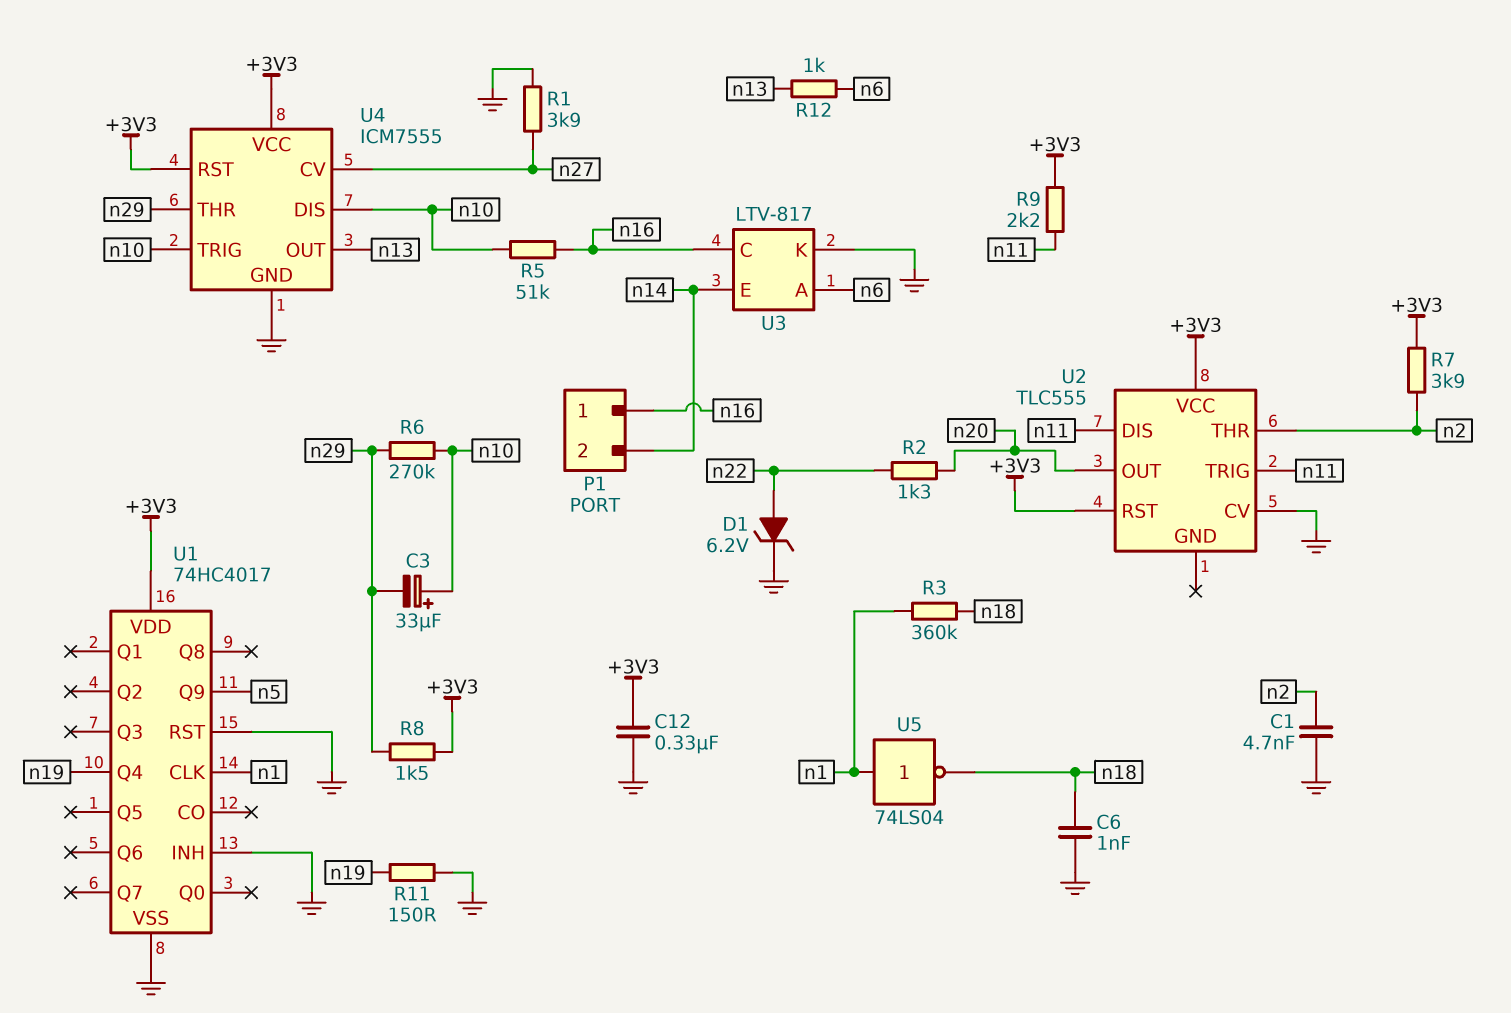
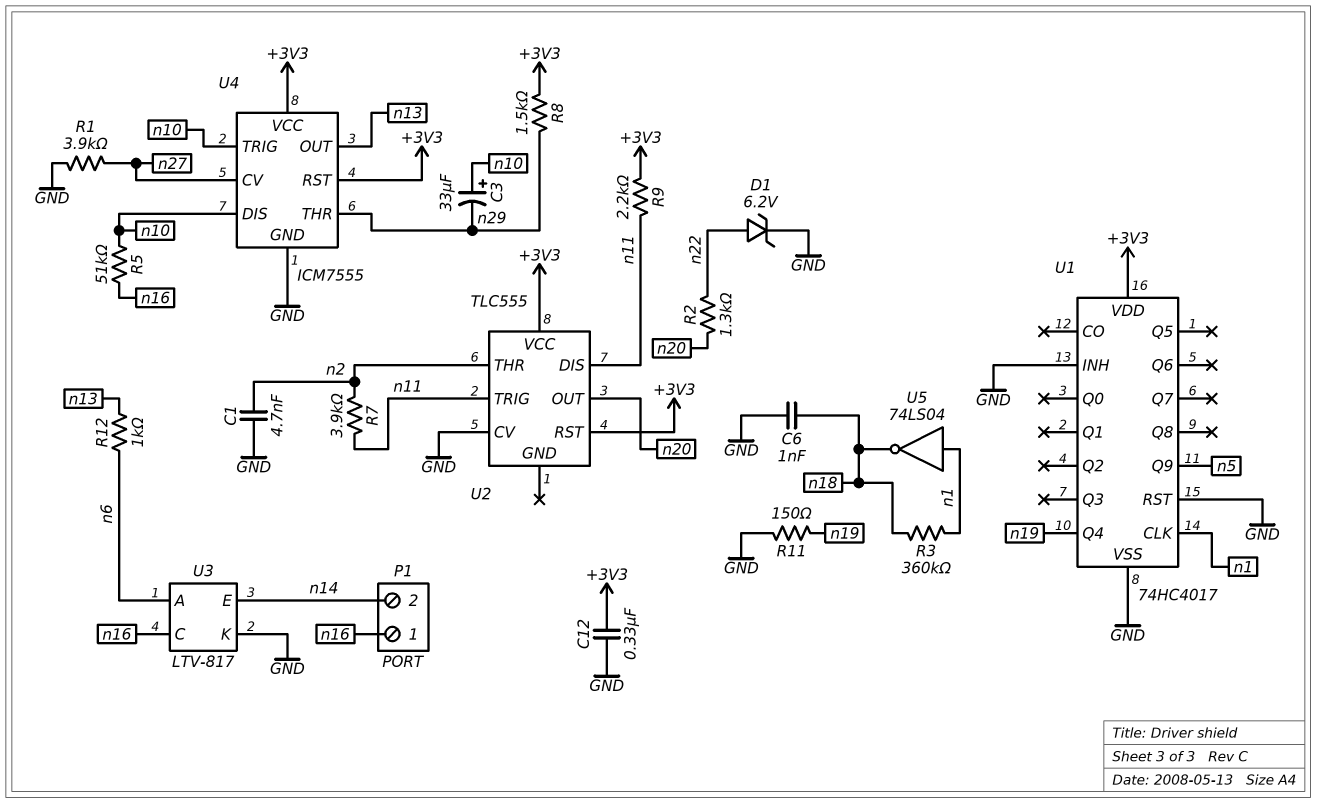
R6: 270k (n10, n29) -> none
R7: 3.9k (+3V3, n2) -> 3.9k (n2, n11)

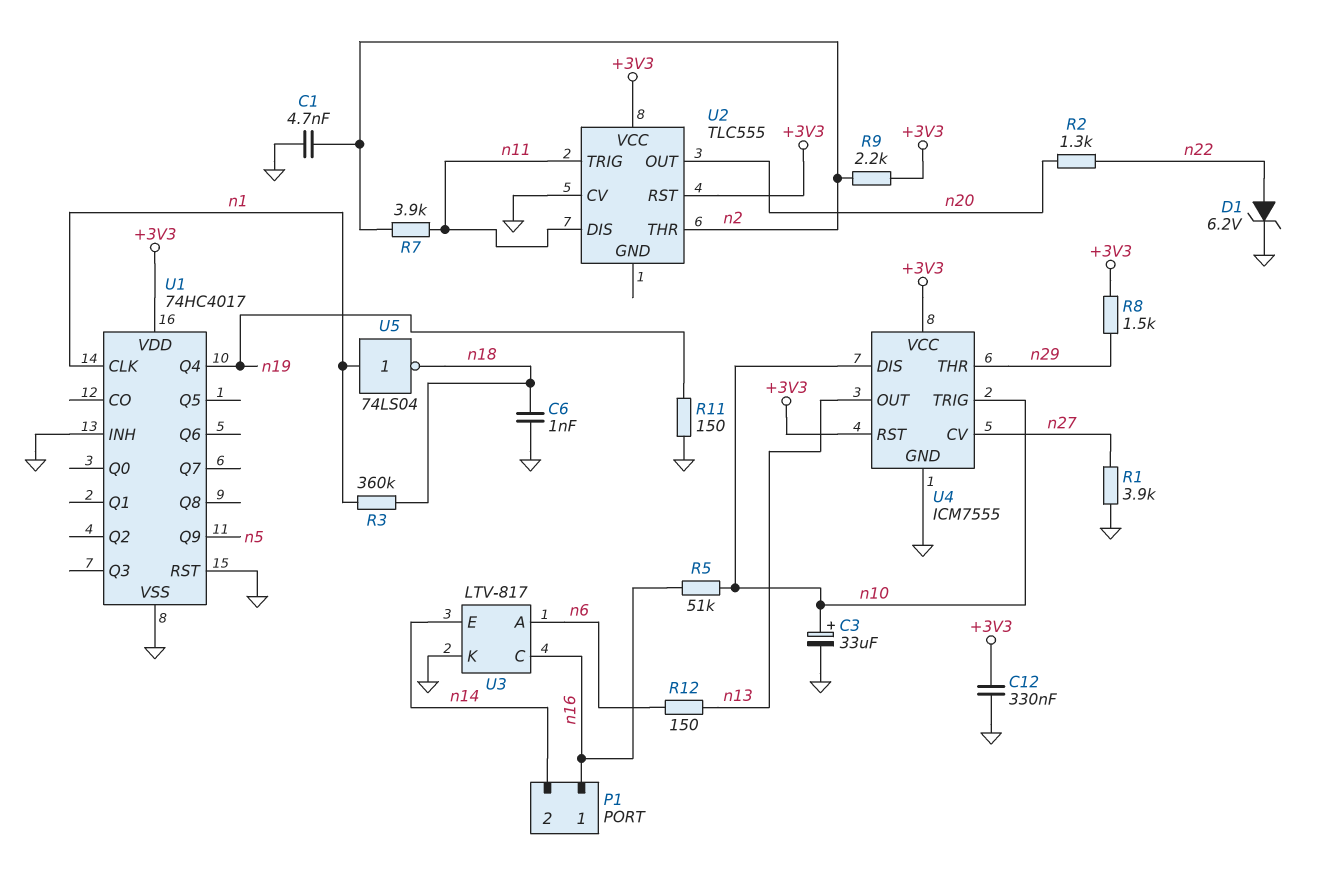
C3: 33uF (plus n10, minus n29) -> 33uF (plus n10, minus GND)
R9: 2.2k (+3V3, n11) -> 2.2k (+3V3, n2)
R12: 1k (n6, n13) -> 150 (n6, n13)

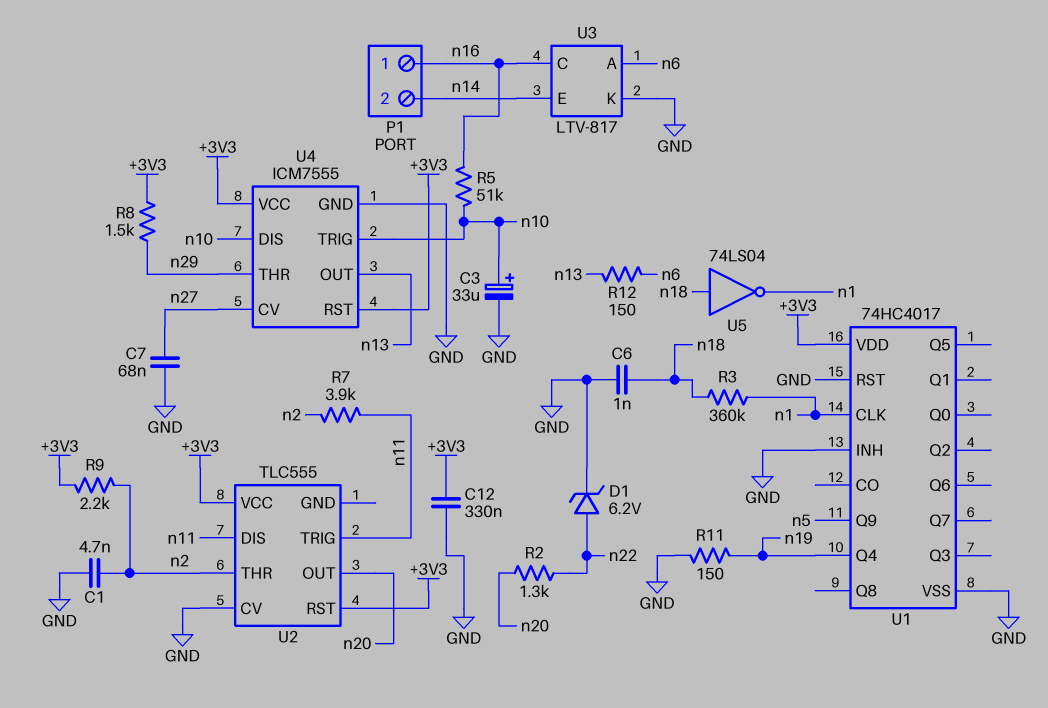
C7: none -> 68nF (GND, n27)
R1: 3.9k (GND, n27) -> none
U5: NOT 74LS04 (in n1, out n18) -> NOT 74LS04 (in n18, out n1)

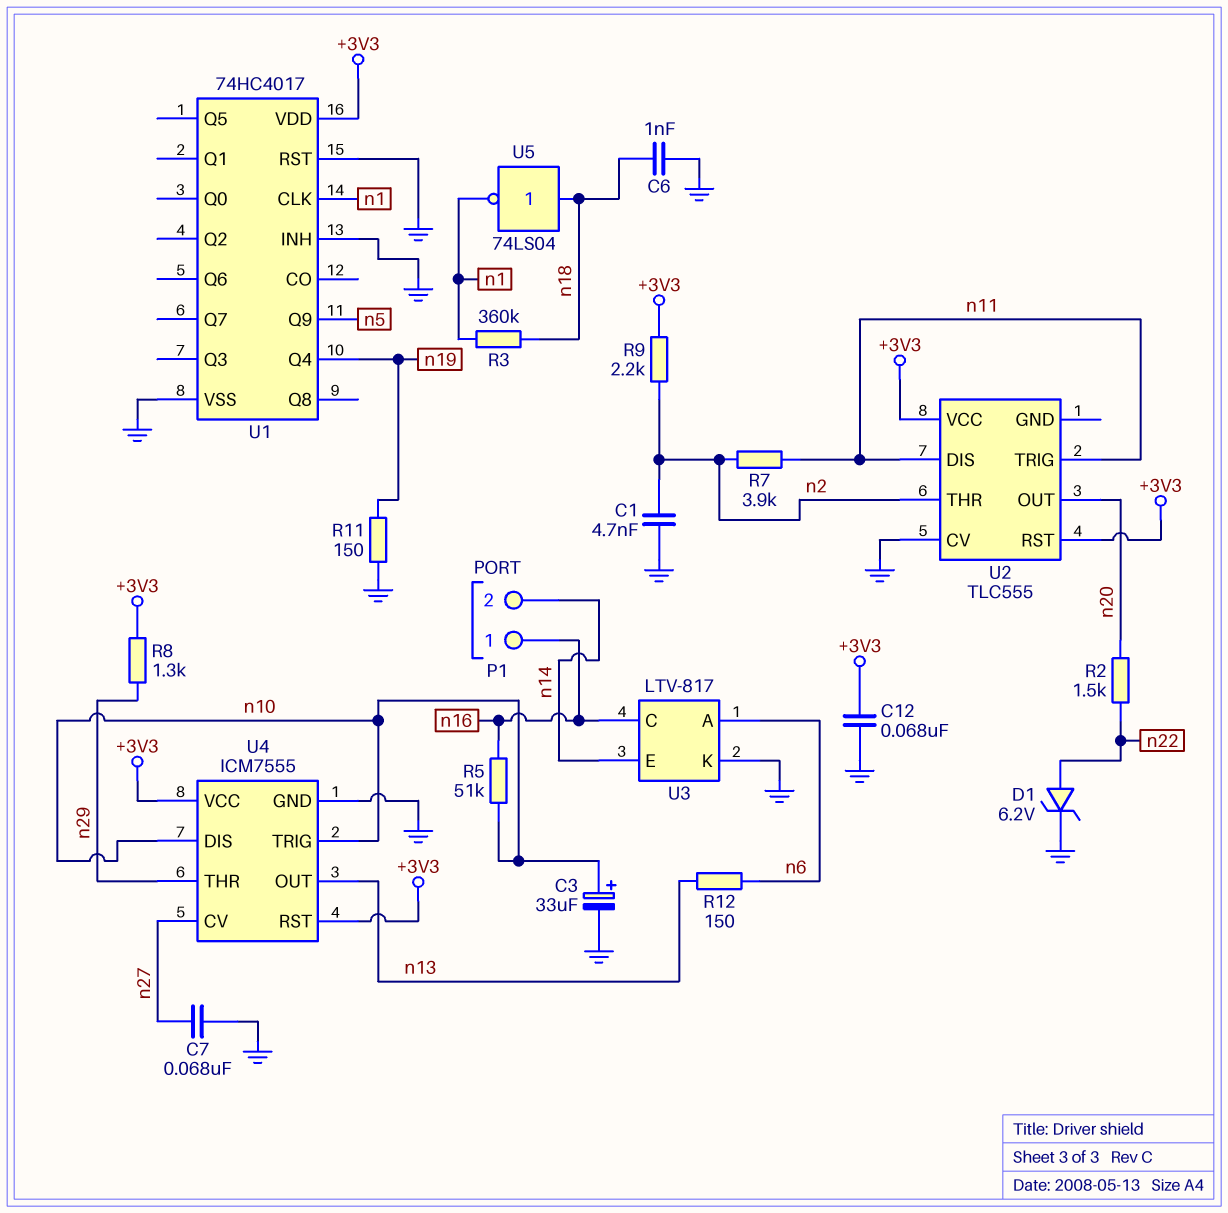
C12: 330nF (+3V3, GND) -> 68nF (+3V3, GND)
R2: 1.3k (n20, n22) -> 1.5k (n20, n22)
R8: 1.5k (+3V3, n29) -> 1.3k (+3V3, n29)

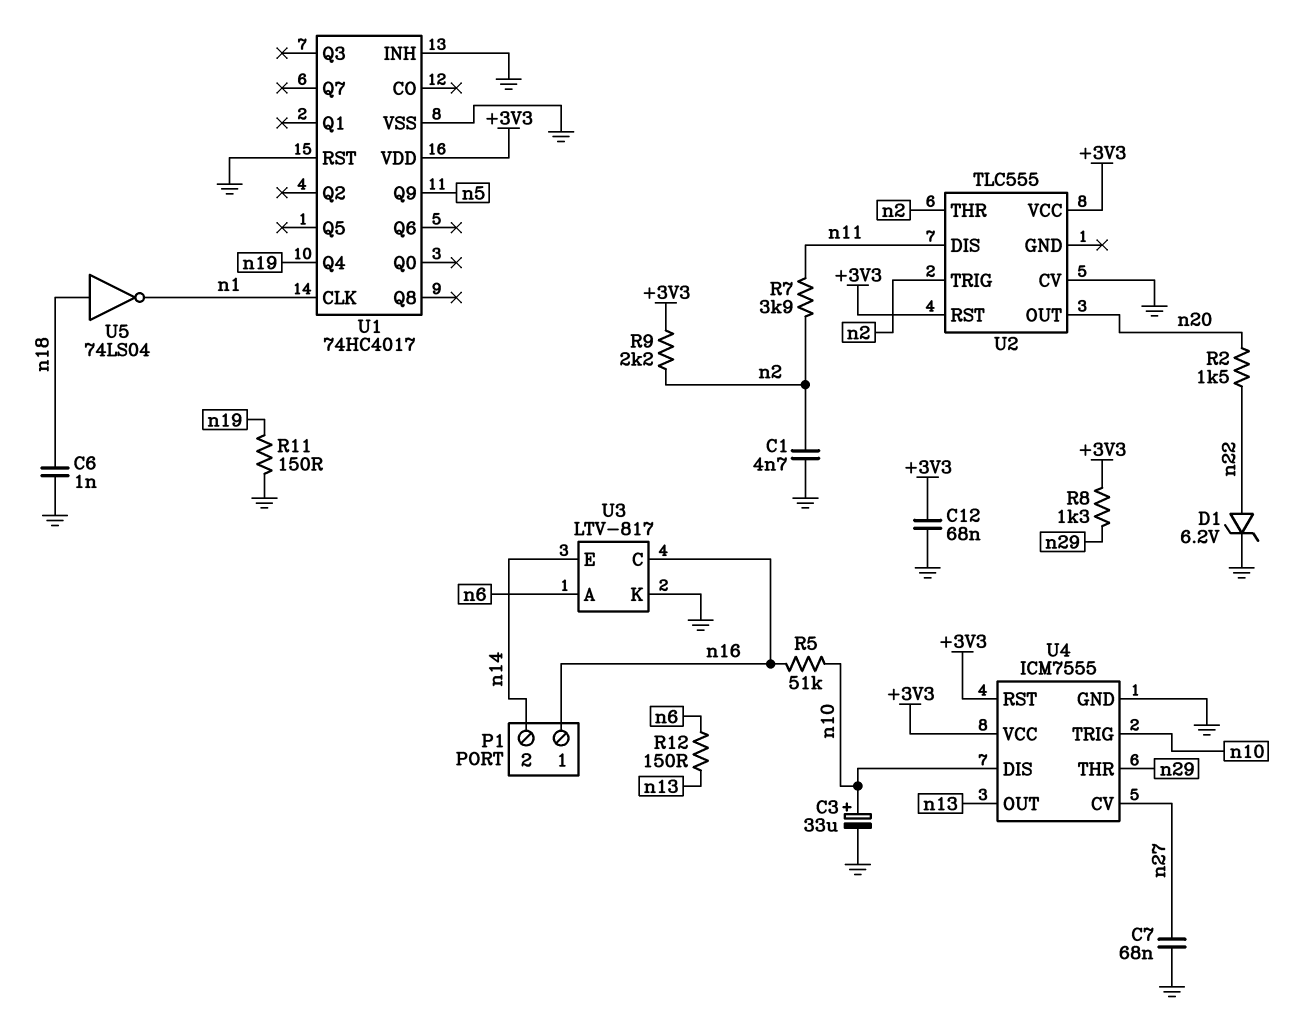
R3: 360k (n1, n18) -> none
U2 pin TRIG: n11 -> n2

